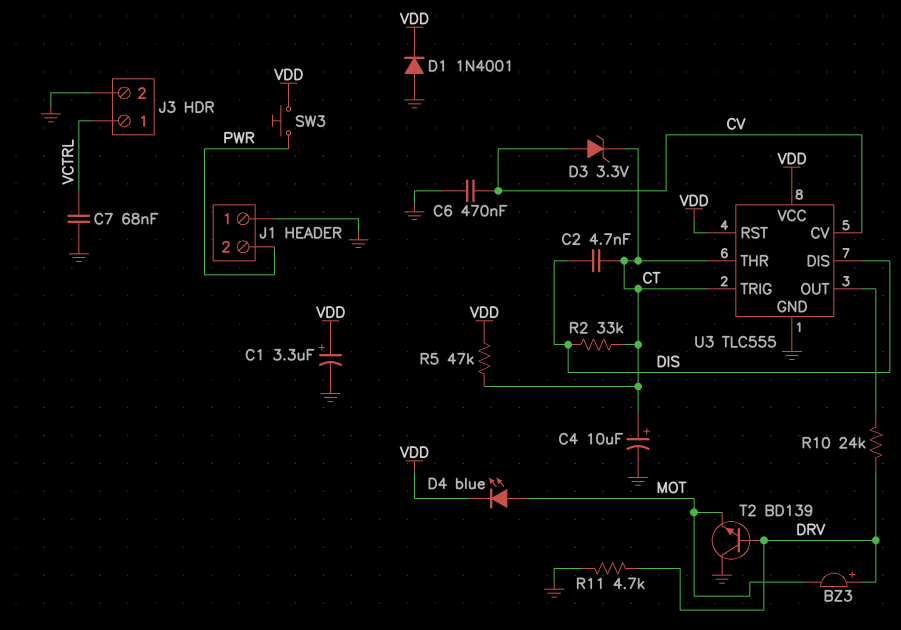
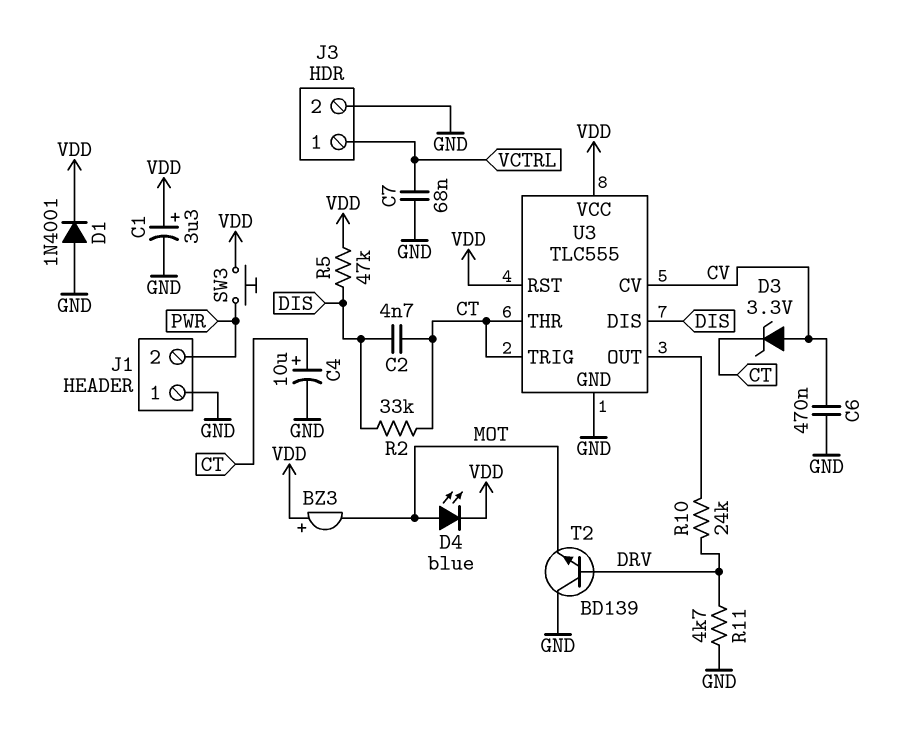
BZ3: buzzer (plus DRV, minus MOT) -> buzzer (plus VDD, minus MOT)
R5: 47k (CT, VDD) -> 47k (DIS, VDD)

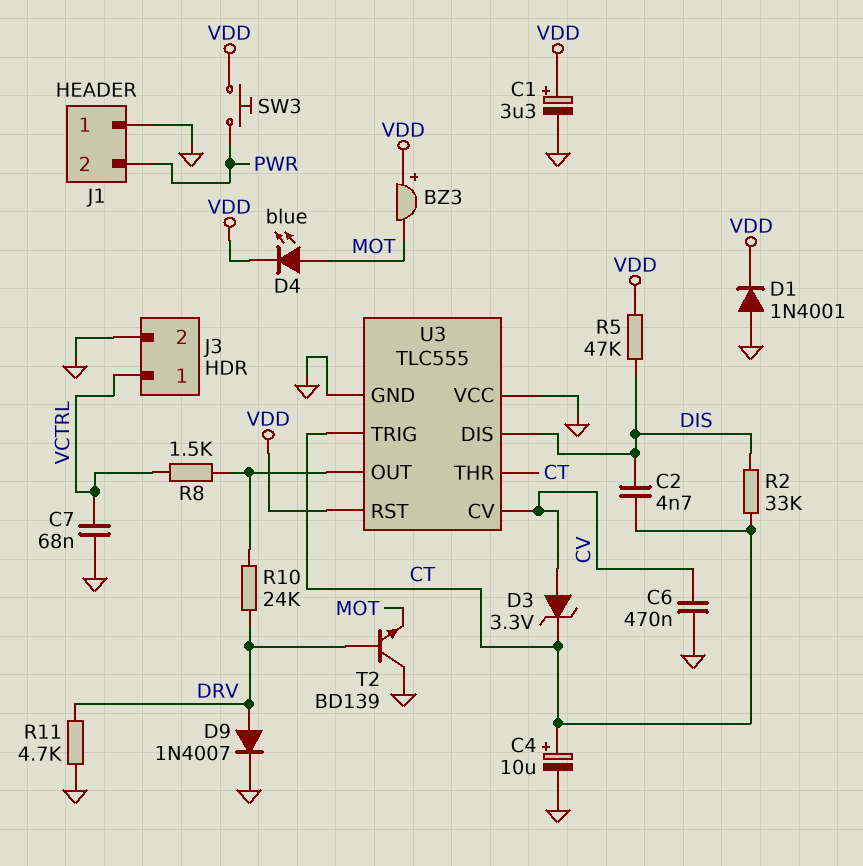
D9: none -> diode 1N4007 (A DRV, K GND)
R8: none -> 1.5k (U3/OUT, VCTRL)
U3 pin VCC: VDD -> GND

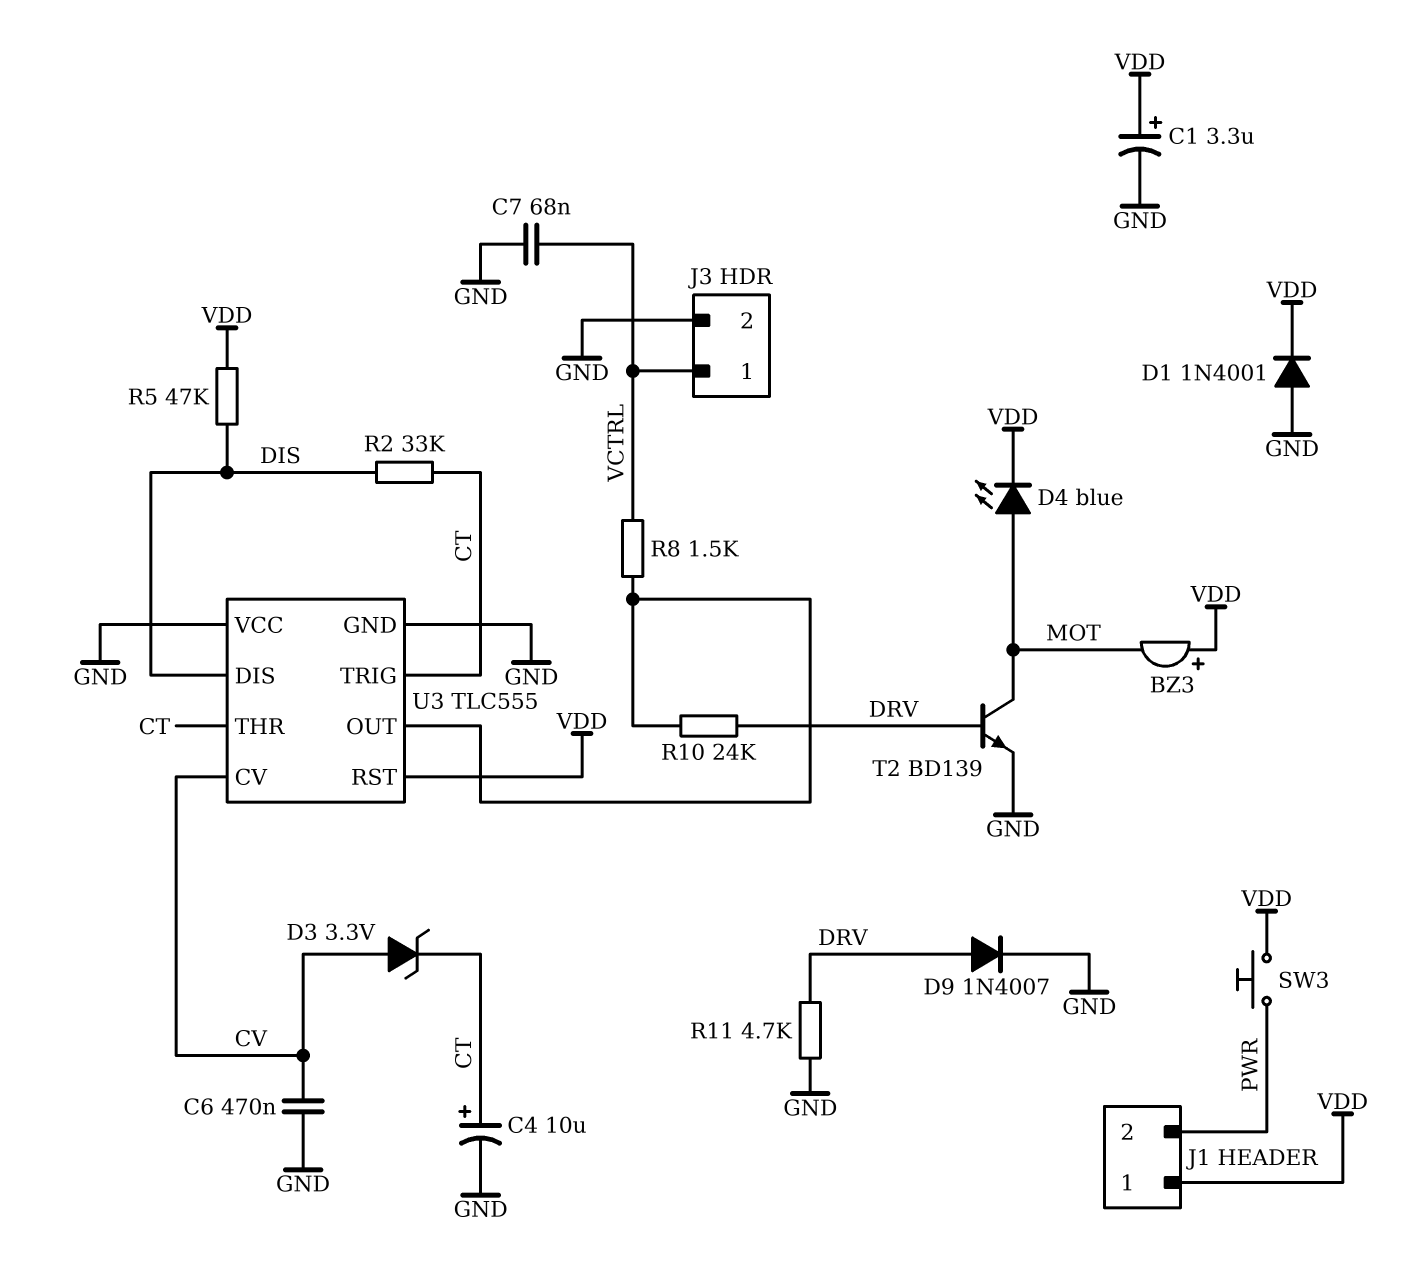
C2: 4.7nF (CT, DIS) -> none
J1 pin 1: GND -> VDD
T2: NPN BD139 (B DRV, C GND, E MOT) -> NPN BD139 (B DRV, C MOT, E GND)

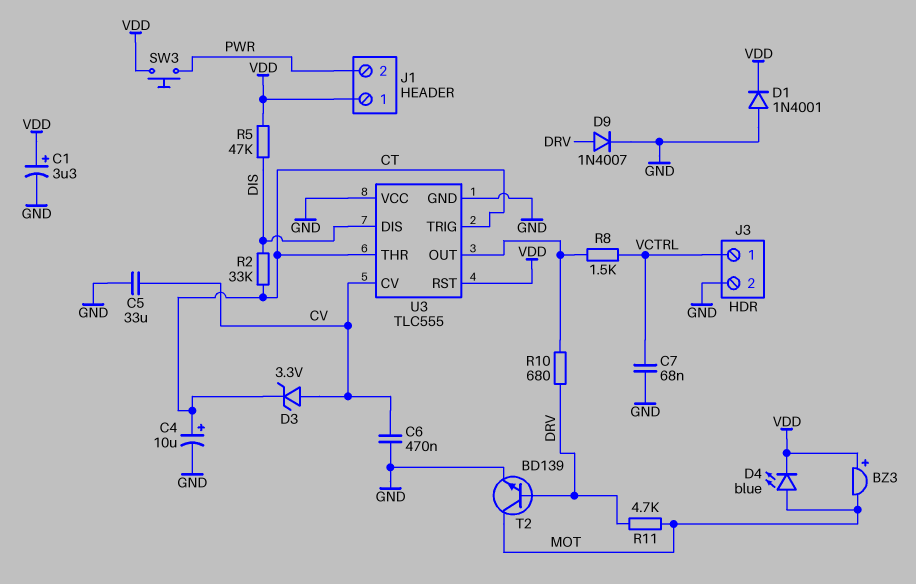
C5: none -> 33uF (CV, GND)
R10: 24k (DRV, U3/OUT) -> 680 (DRV, U3/OUT)
R11: 4.7k (DRV, GND) -> 4.7k (DRV, MOT)

